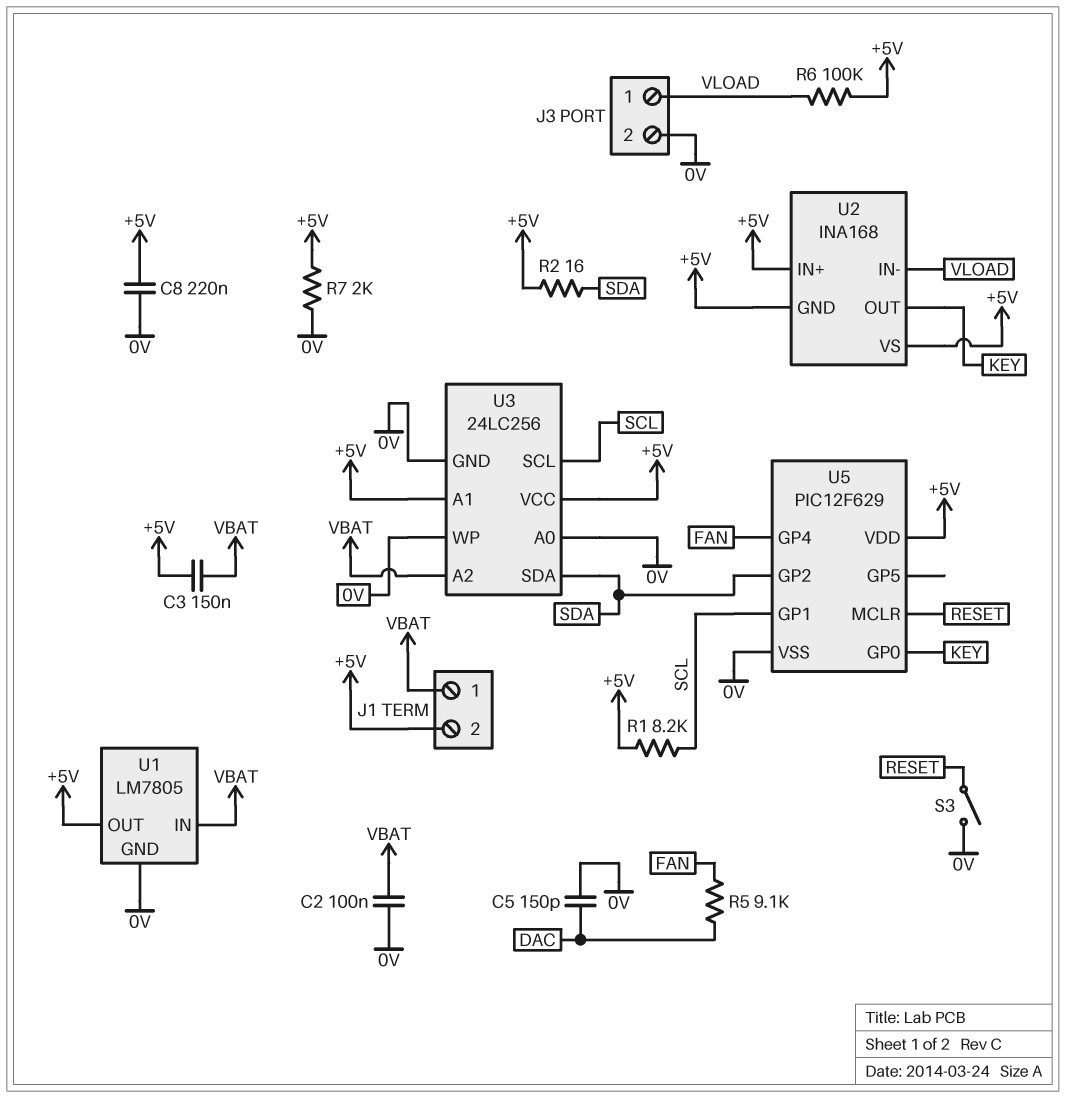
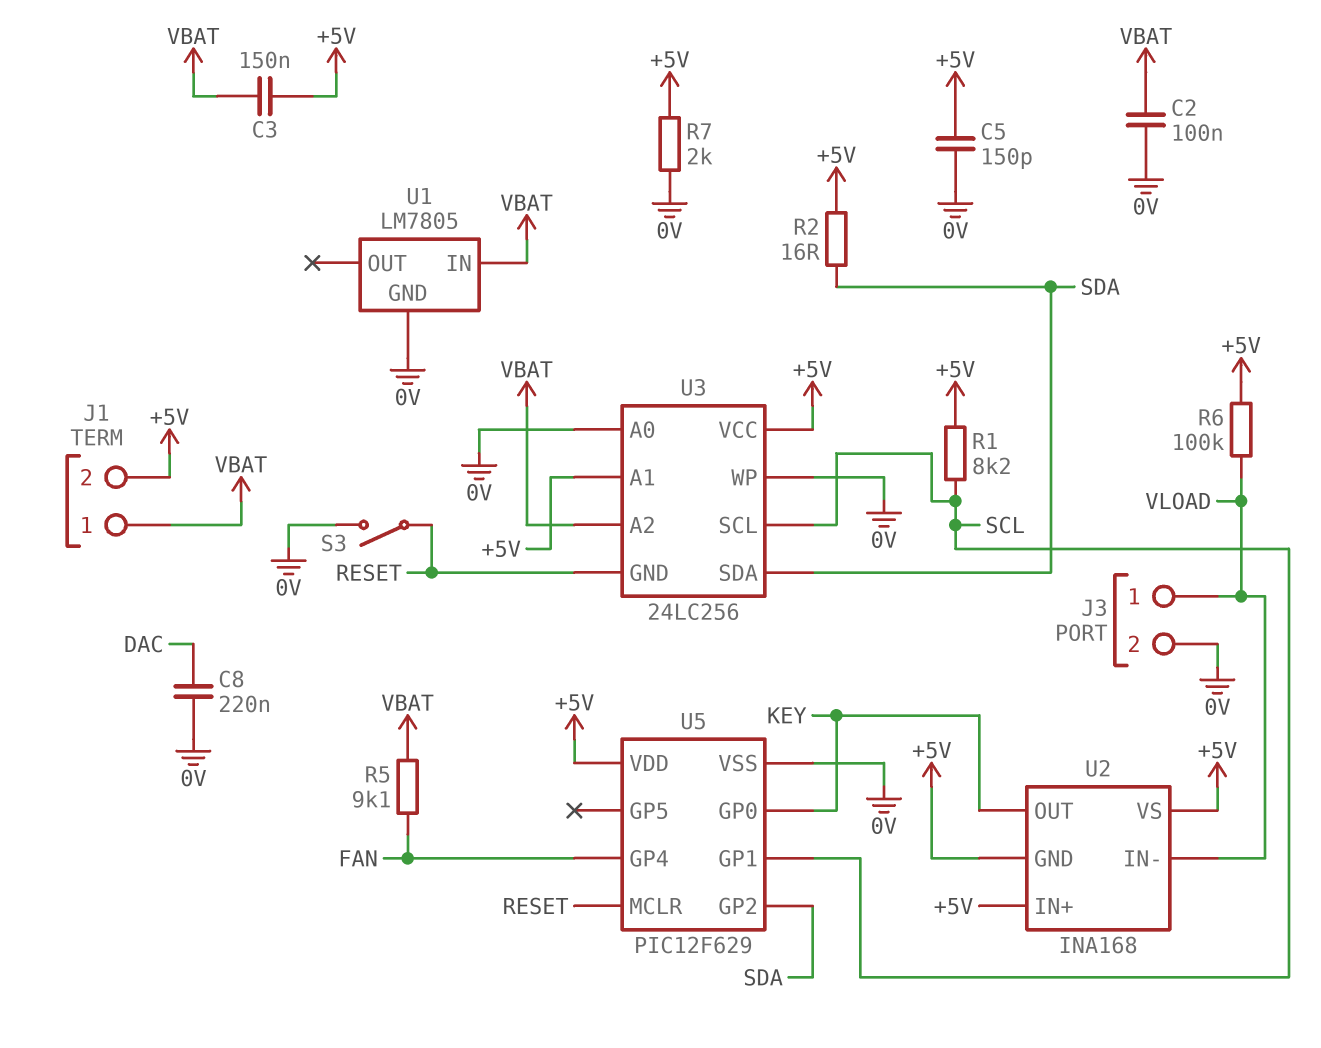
C5: 150pF (0V, DAC) -> 150pF (+5V, 0V)
C8: 220nF (+5V, 0V) -> 220nF (0V, DAC)
R5: 9.1k (DAC, FAN) -> 9.1k (FAN, VBAT)
U1 pin OUT: +5V -> none
U3 pin GND: 0V -> RESET

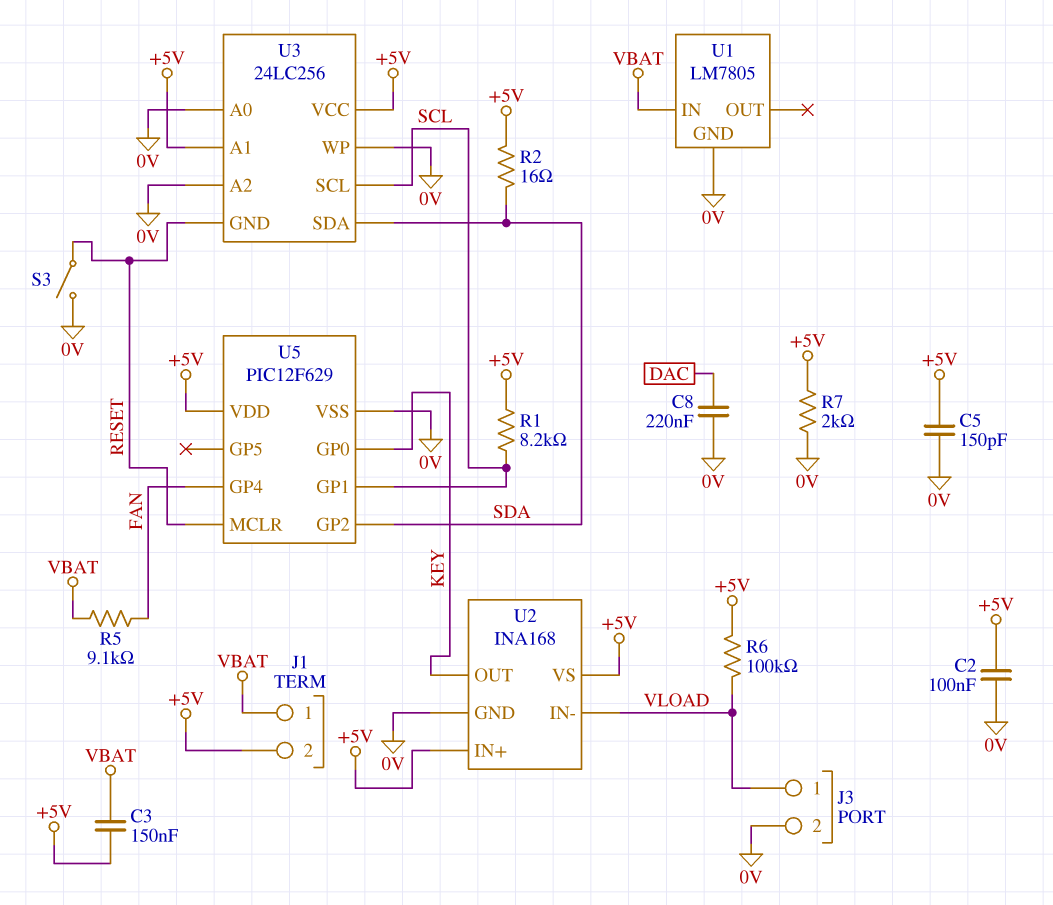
C2: 100nF (0V, VBAT) -> 100nF (+5V, 0V)
U2 pin GND: +5V -> 0V
U3 pin A2: VBAT -> 0V

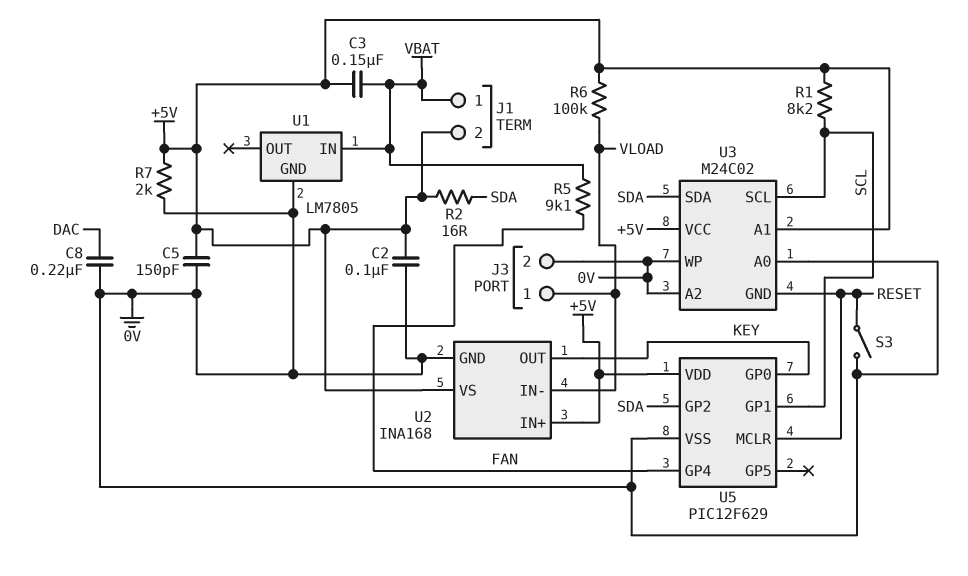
U3: 24LC256 -> M24C02

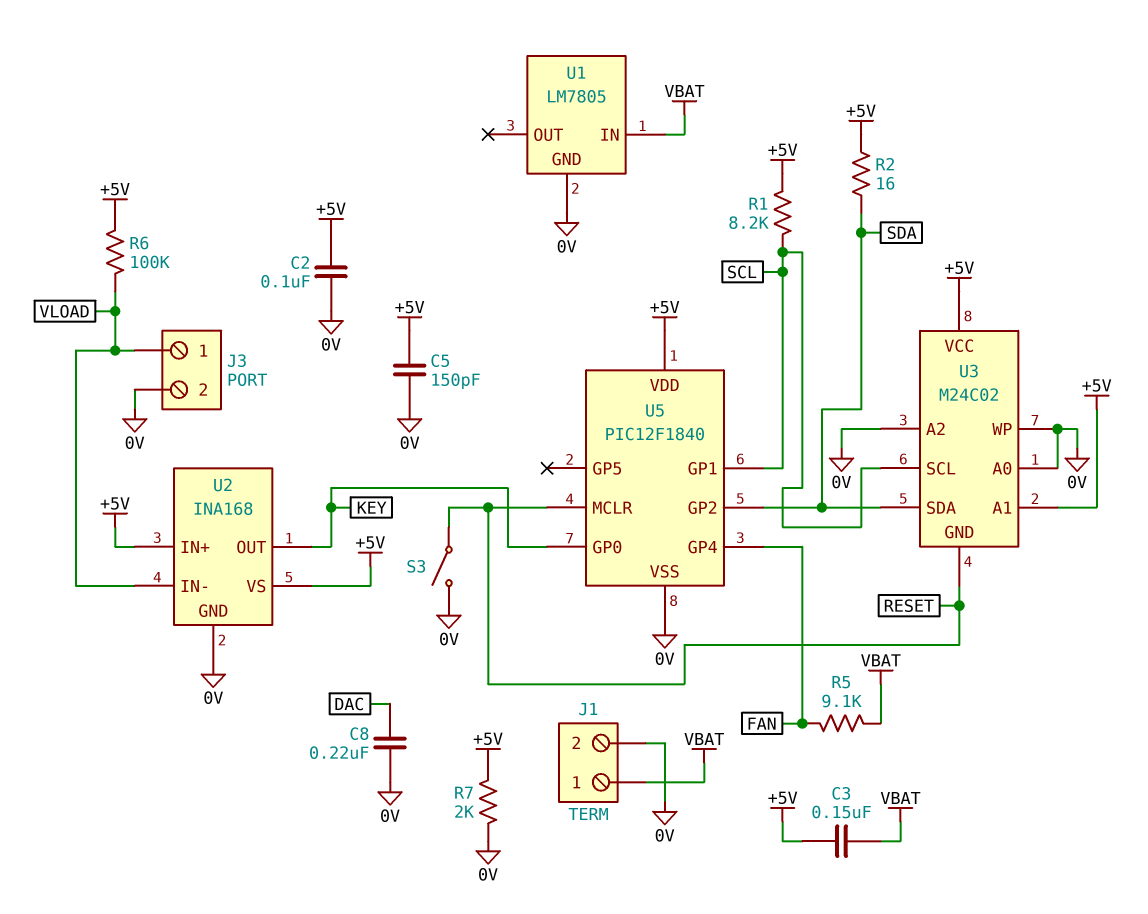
J1 pin 2: +5V -> 0V
U5: PIC12F629 -> PIC12F1840

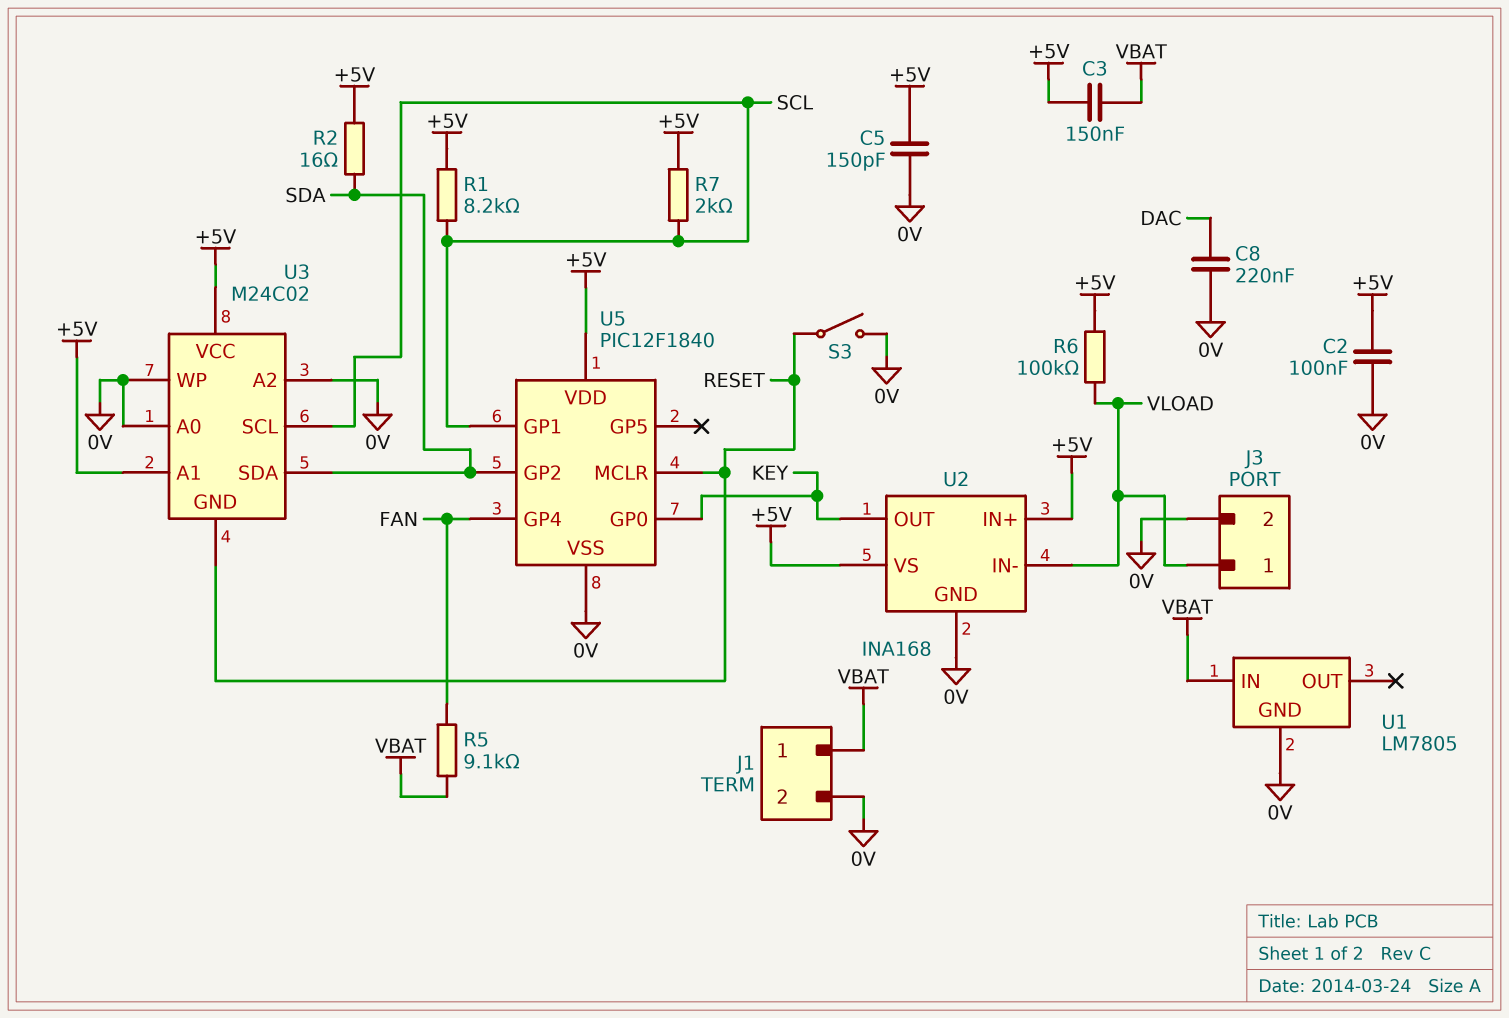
R7: 2k (+5V, 0V) -> 2k (+5V, SCL)

